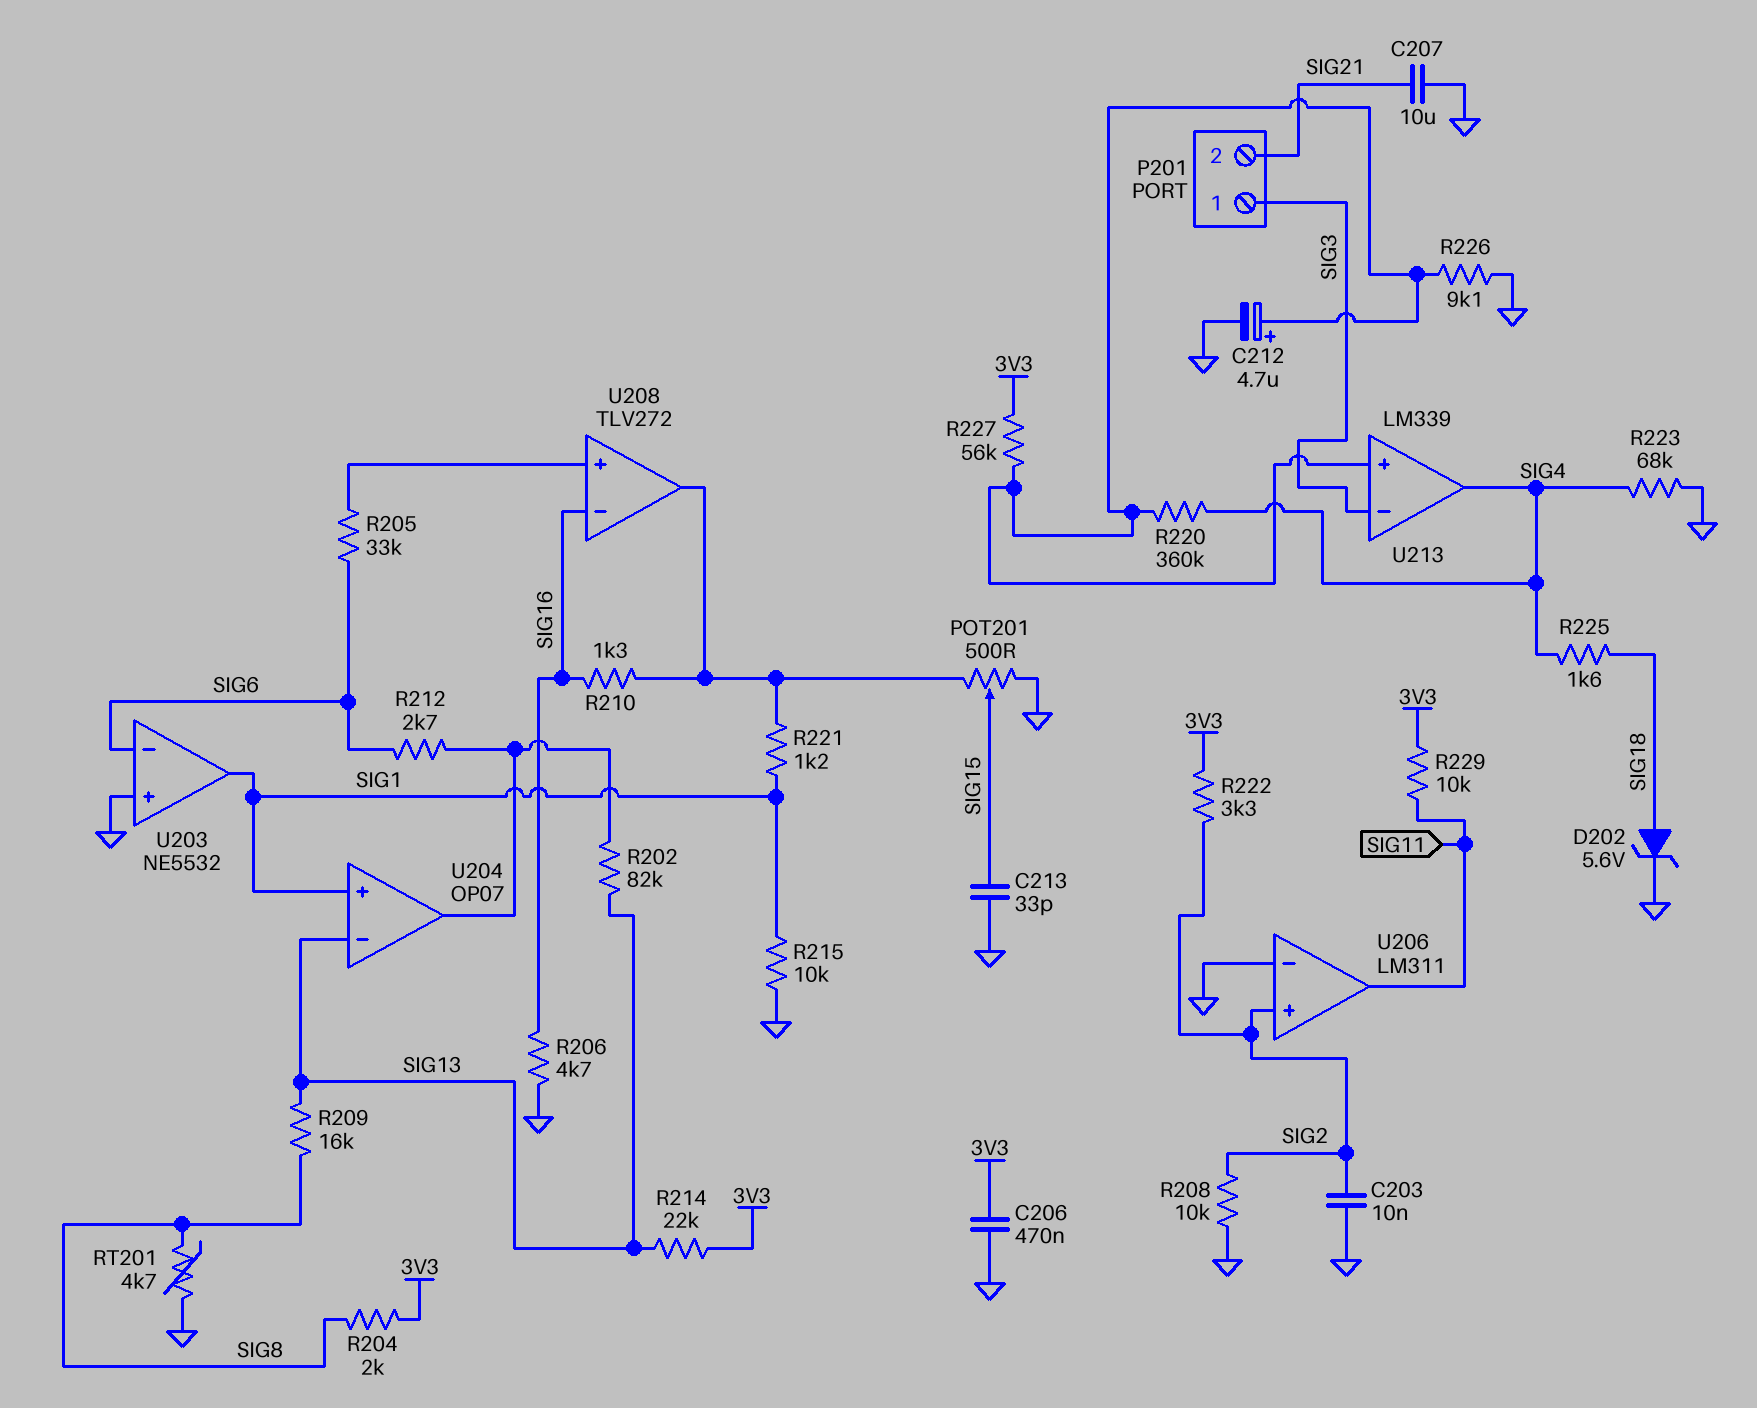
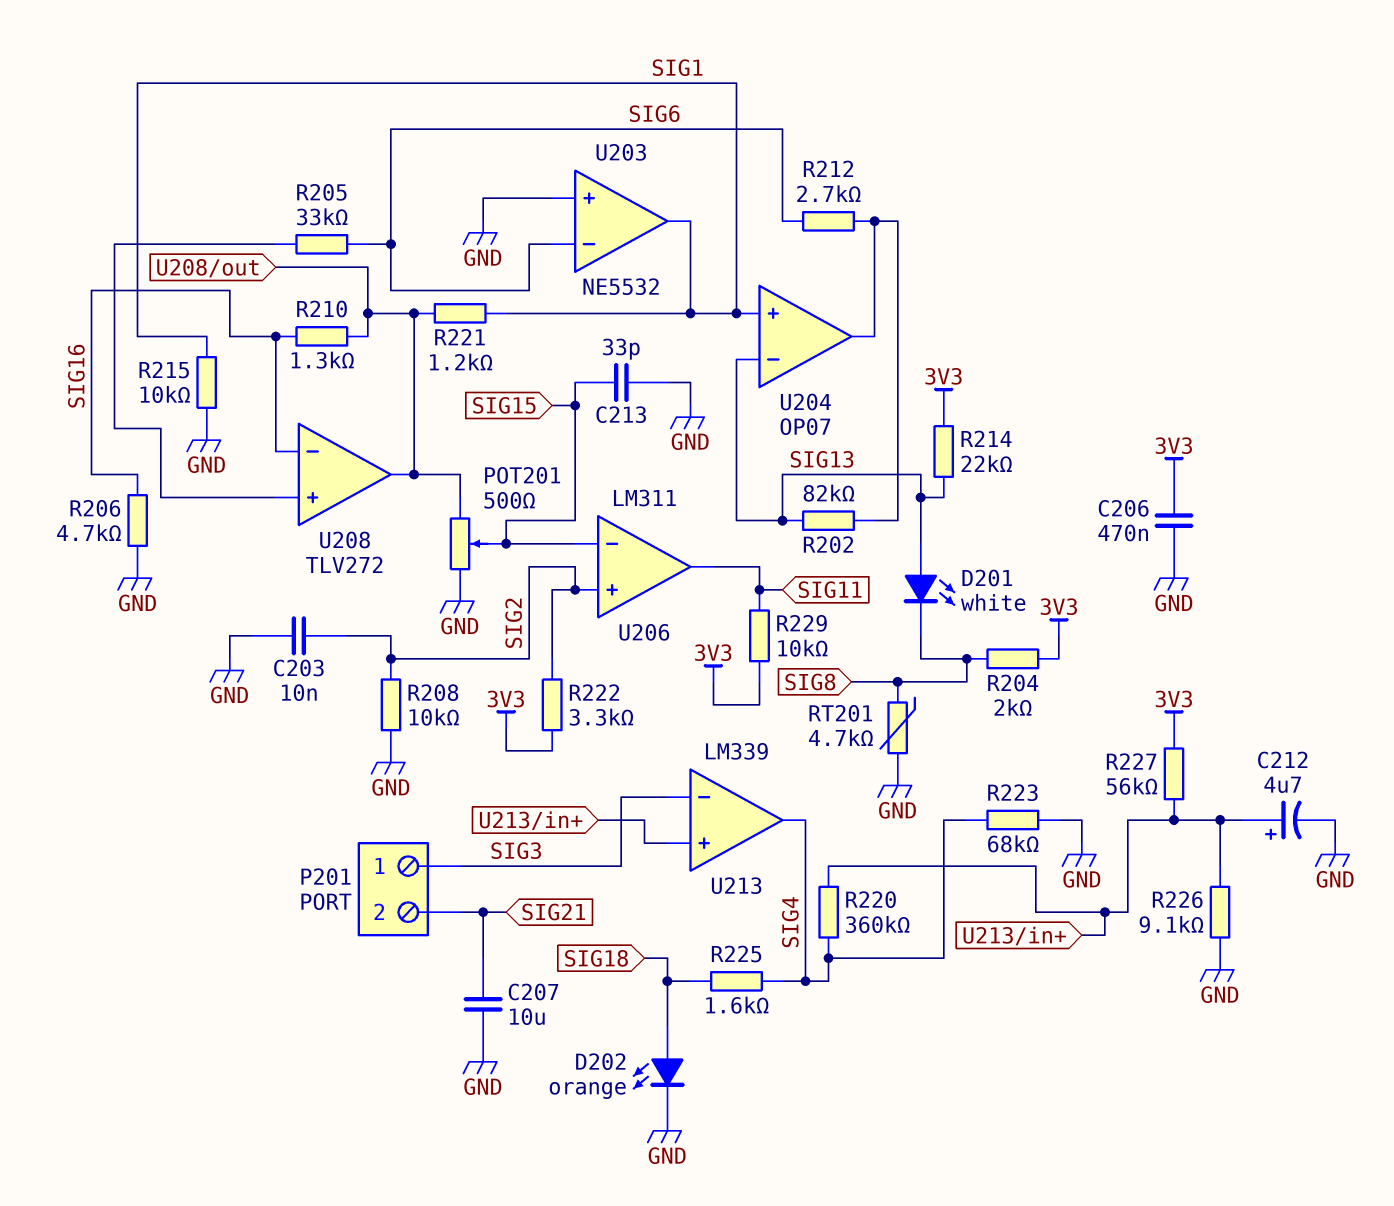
D201: none -> LED white (A SIG13, K SIG8)
D202: zener 5.6V (A SIG18, K GND) -> LED orange (A SIG18, K GND)
R209: 16k (SIG8, SIG13) -> none
U206 pin in-: GND -> SIG15

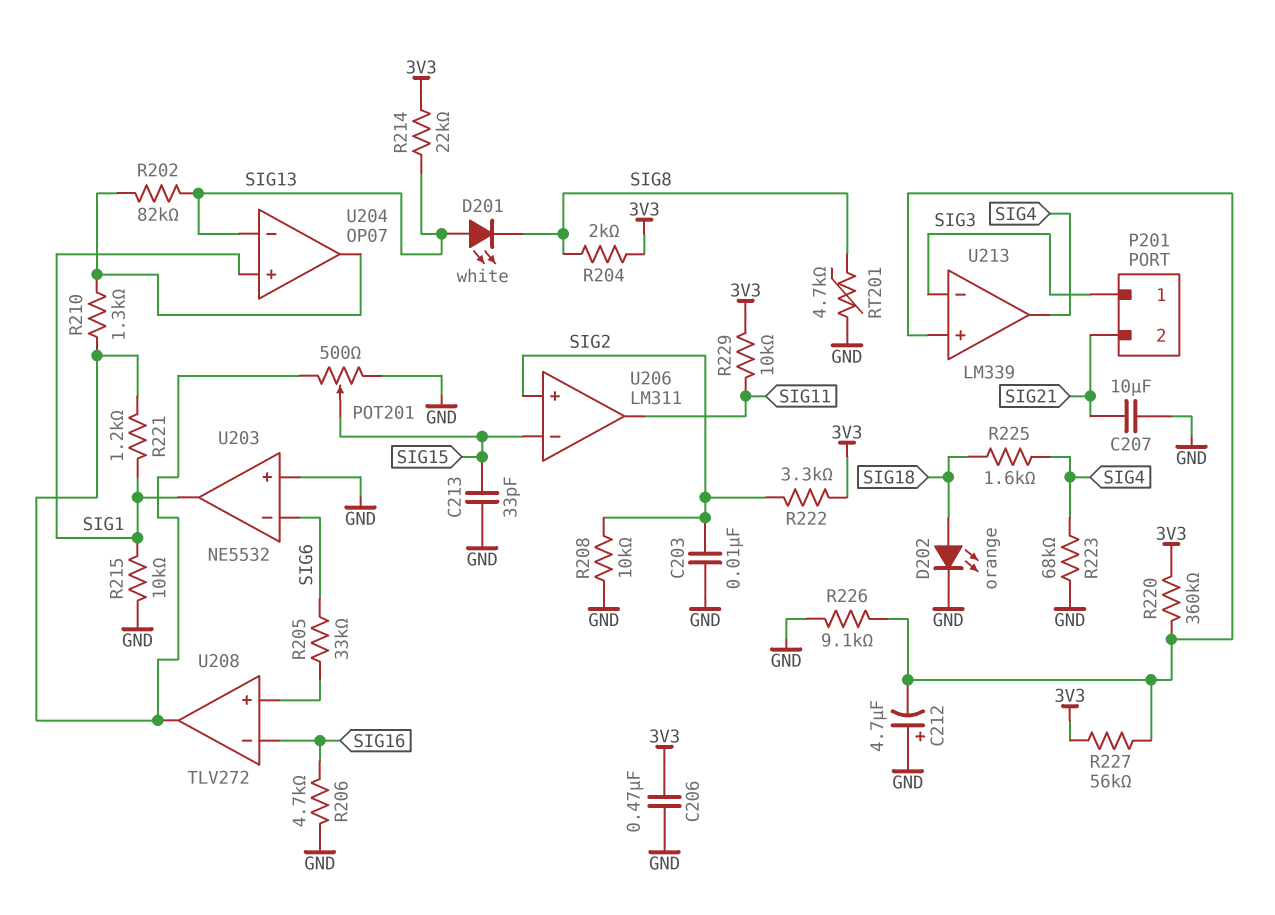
C212: 4.7uF (plus U213/in+, minus GND) -> 4.7uF (plus GND, minus U213/in+)
R210: 1.3k (SIG16, U208/out) -> 1.3k (U204/out, U208/out)
R212: 2.7k (SIG6, U204/out) -> none
R220: 360k (SIG4, U213/in+) -> 360k (3V3, U213/in+)

